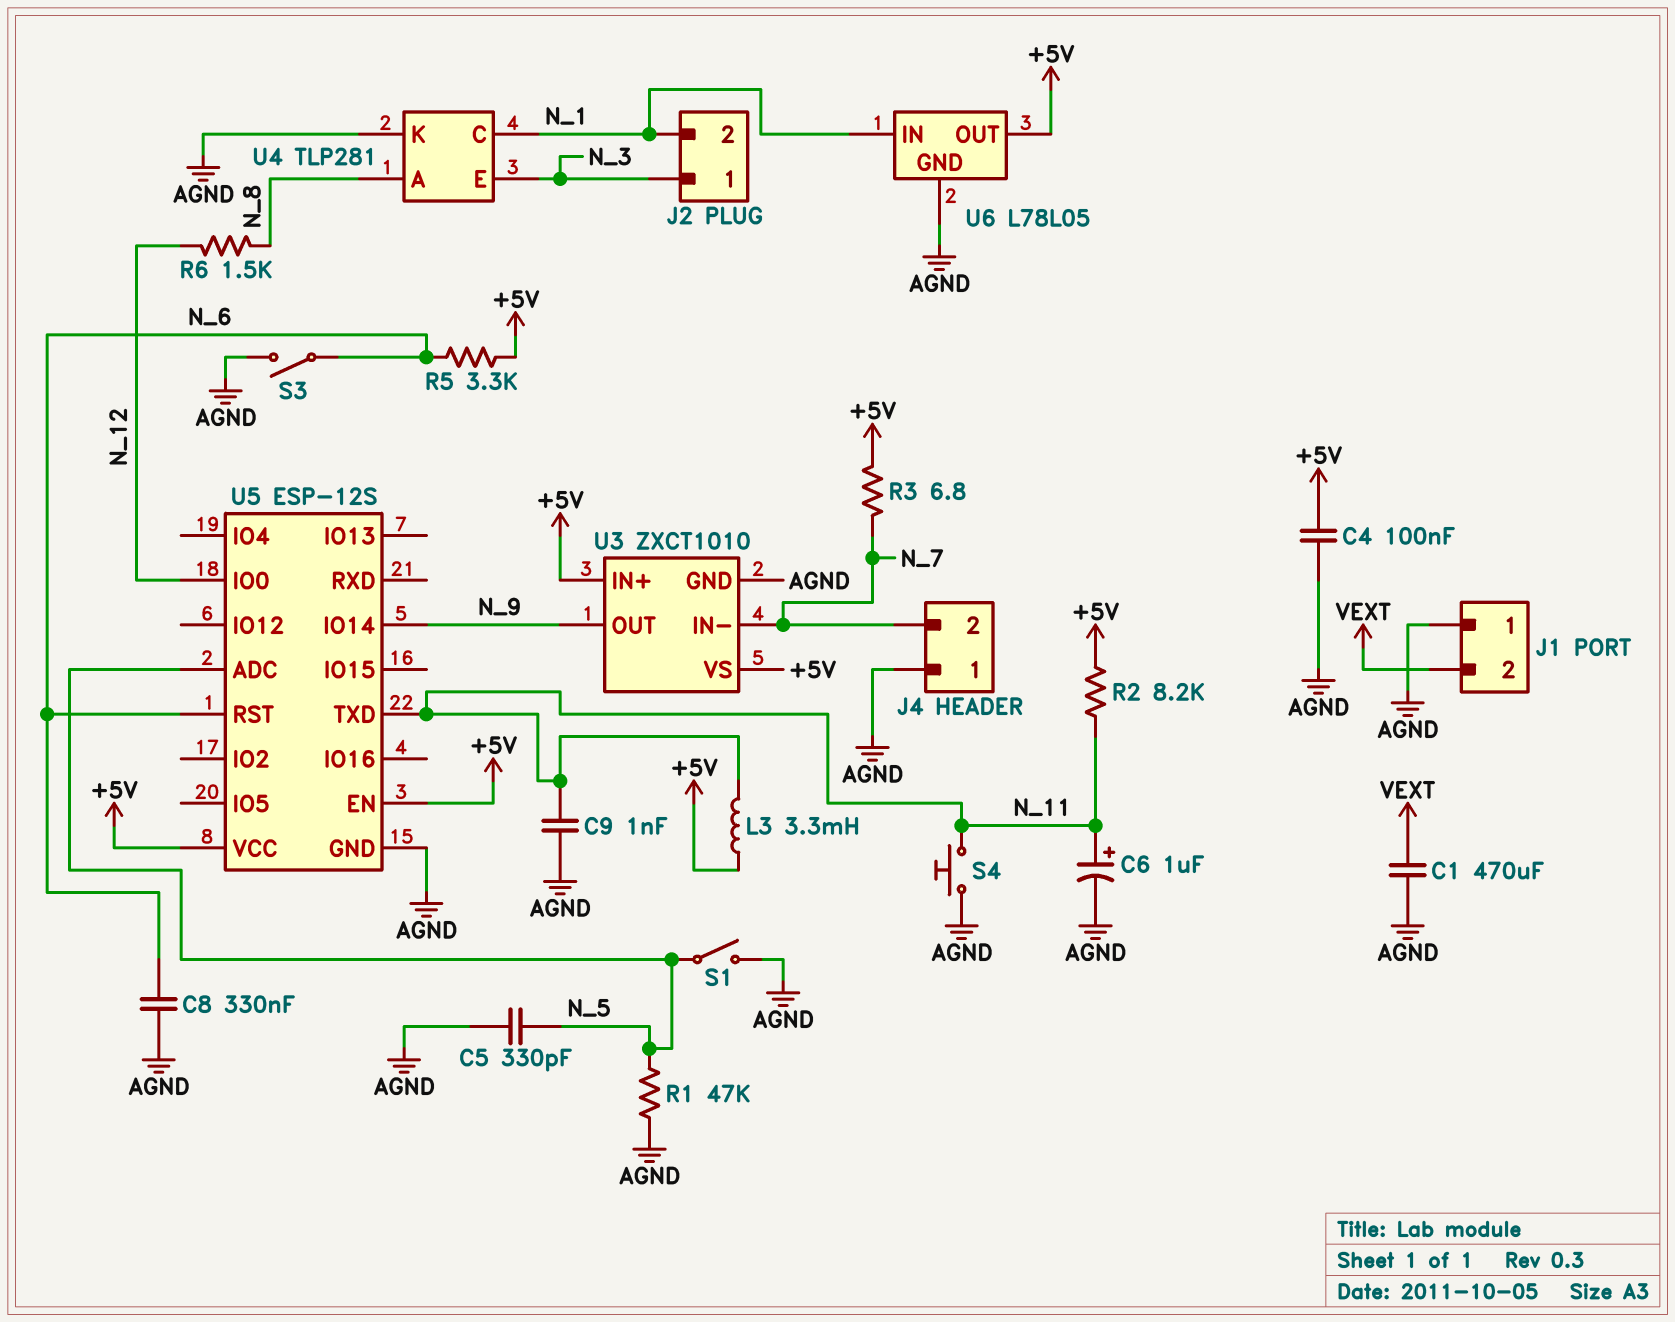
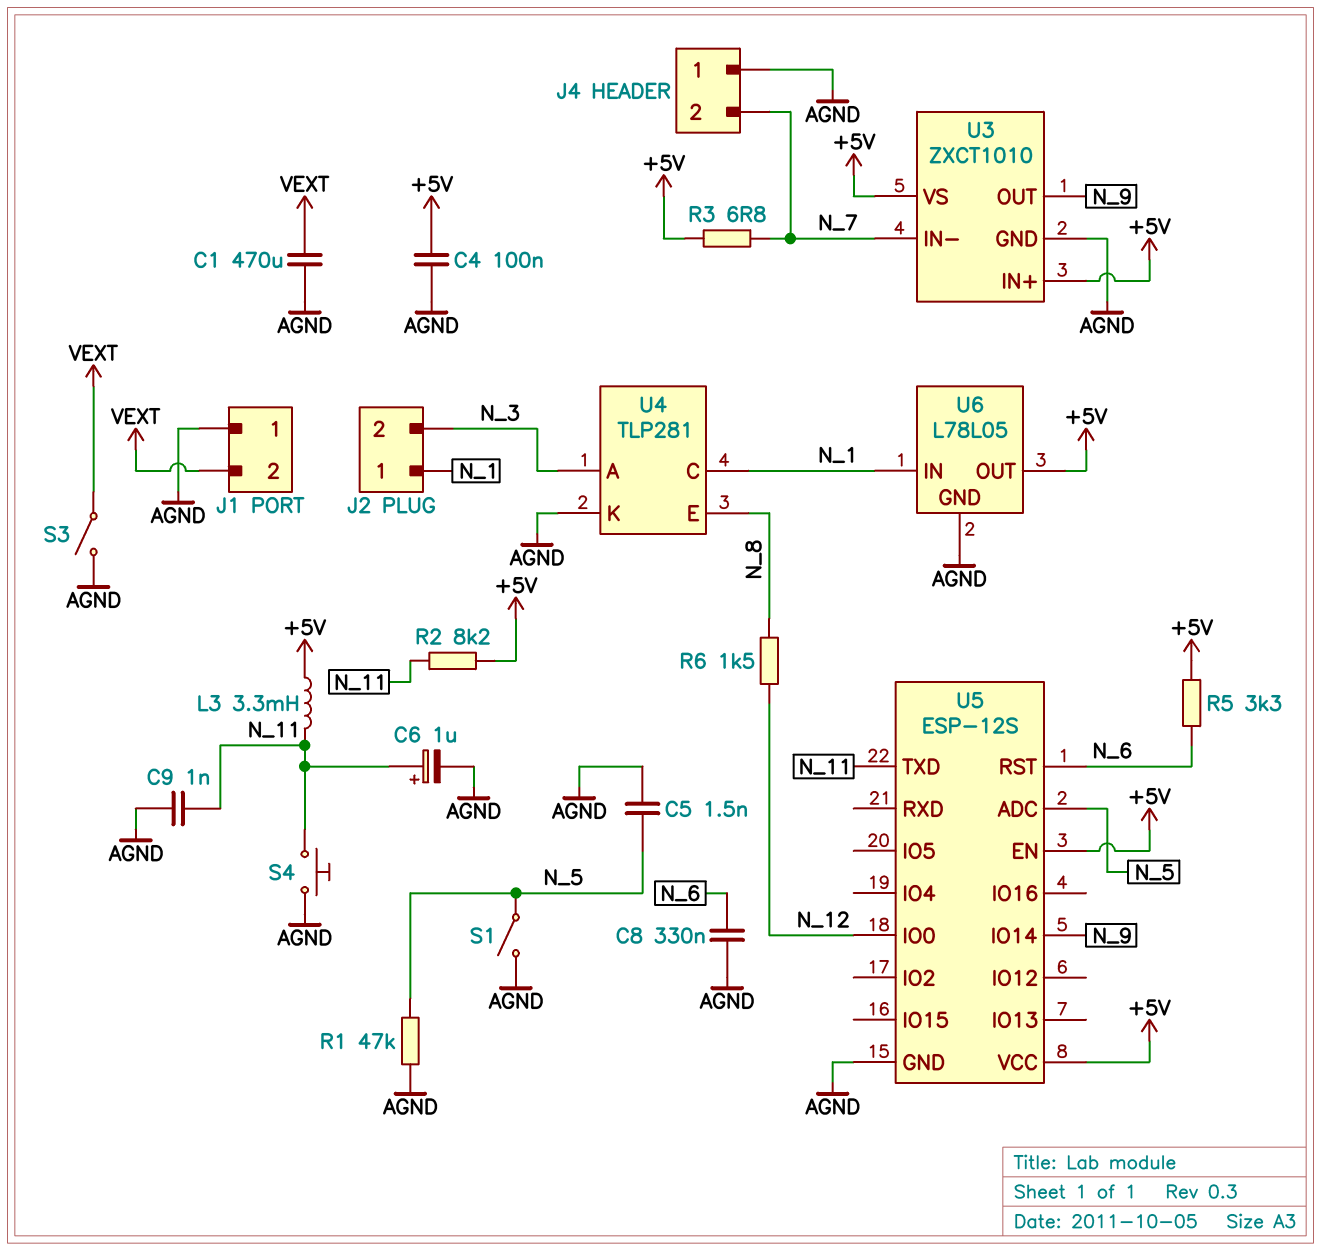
C5: 330pF (AGND, N_5) -> 1.5nF (AGND, N_5)
J2 pin 1: N_3 -> N_1
J2 pin 2: N_1 -> N_3
S3: switch (AGND, N_6) -> switch (AGND, VEXT)
U4 pin A: N_8 -> N_3
U4 pin E: N_3 -> N_8

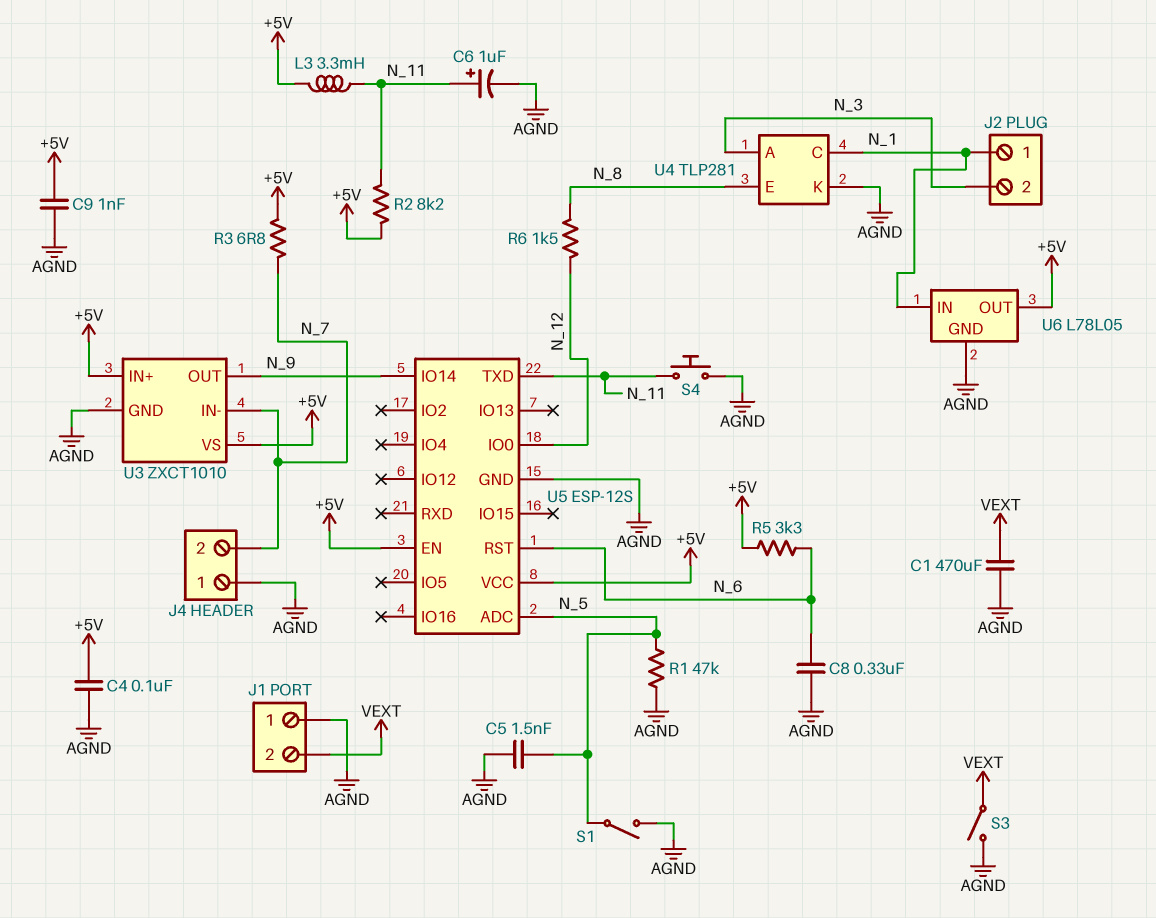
C9: 1nF (AGND, N_11) -> 1nF (+5V, AGND)

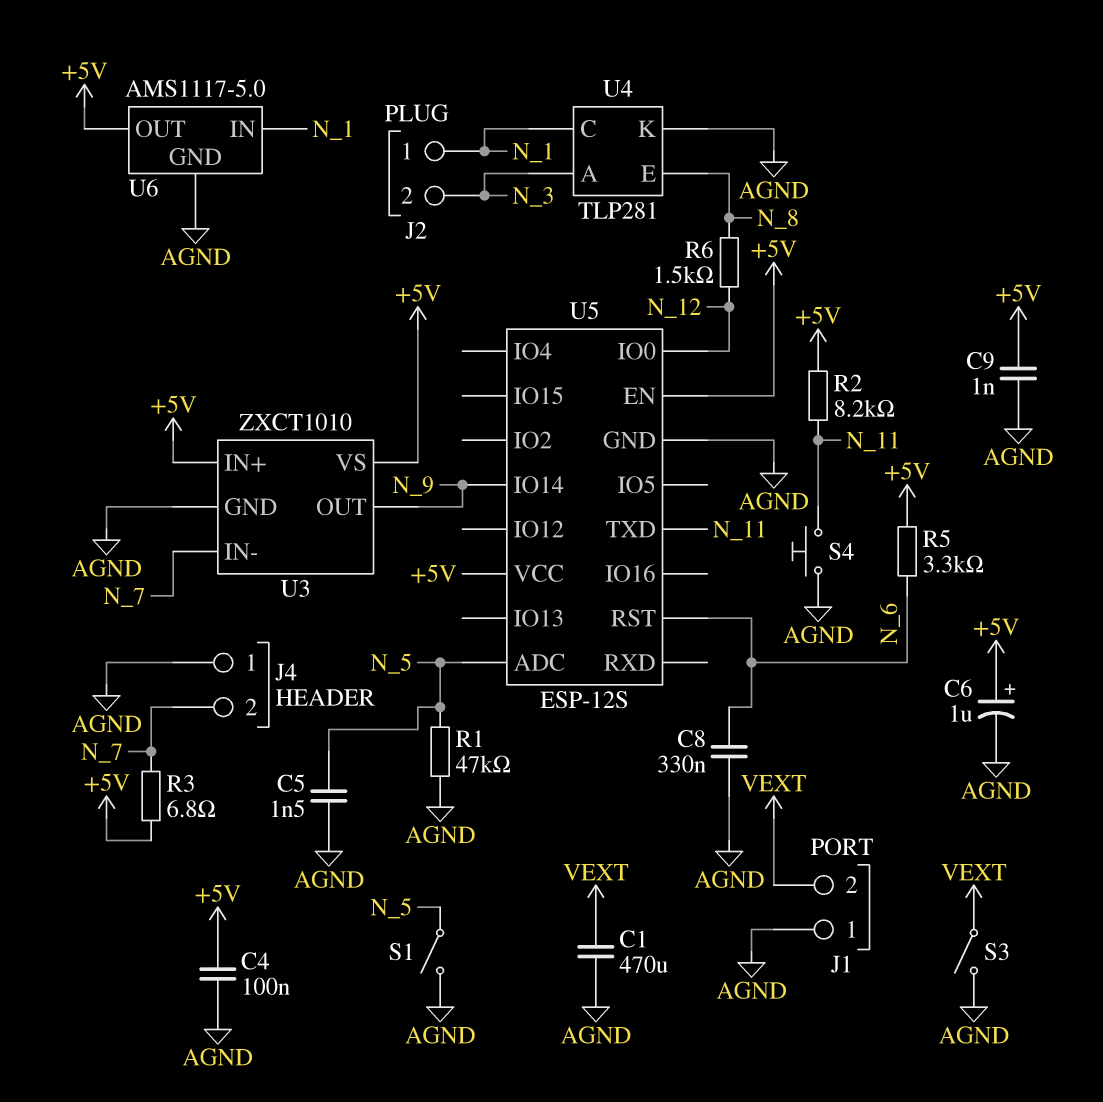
C6: 1uF (plus N_11, minus AGND) -> 1uF (plus +5V, minus AGND)
L3: 3.3mH (+5V, N_11) -> none
U6: L78L05 -> AMS1117-5.0

